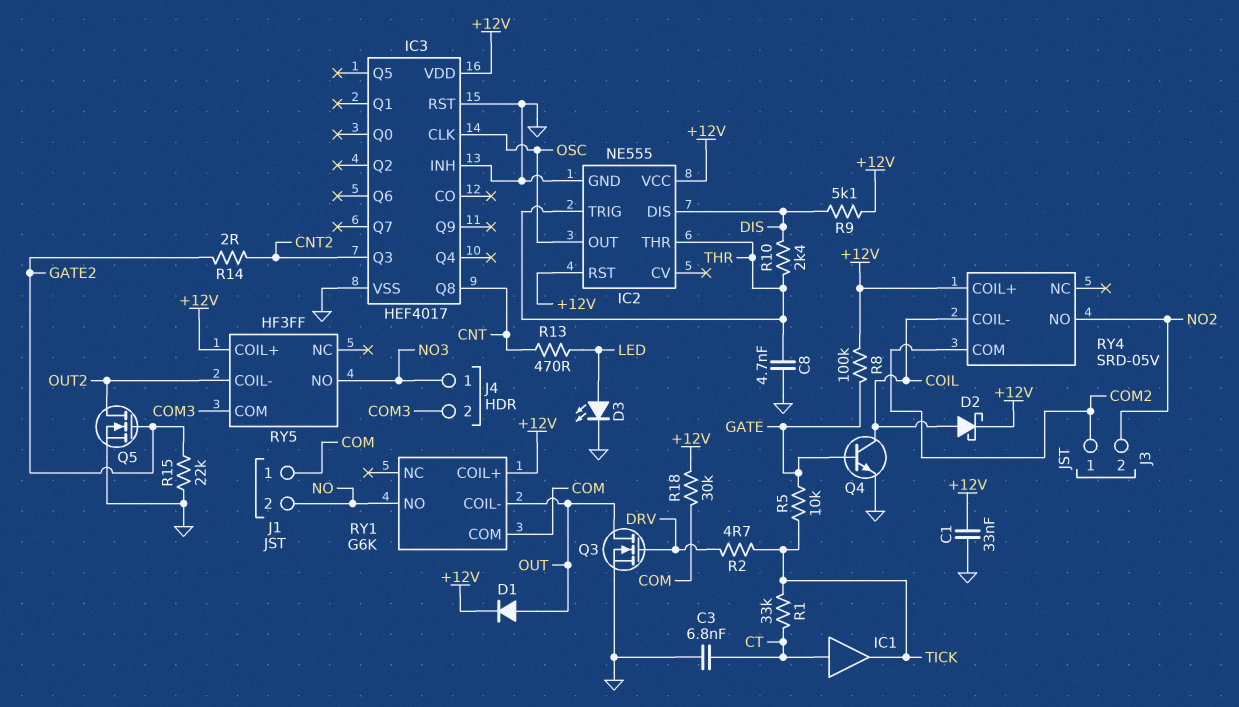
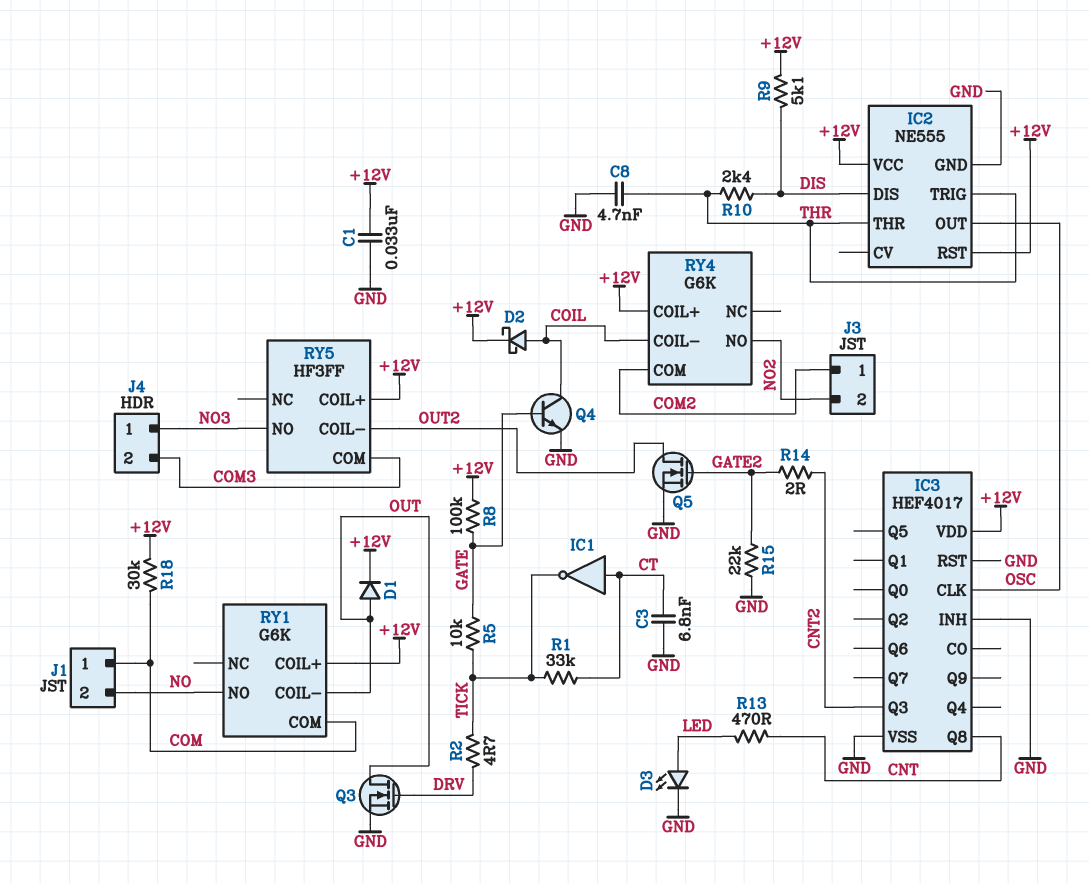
IC1: buffer (in CT, out TICK) -> NOT (in CT, out TICK)
RY4: SRD-05V -> G6K

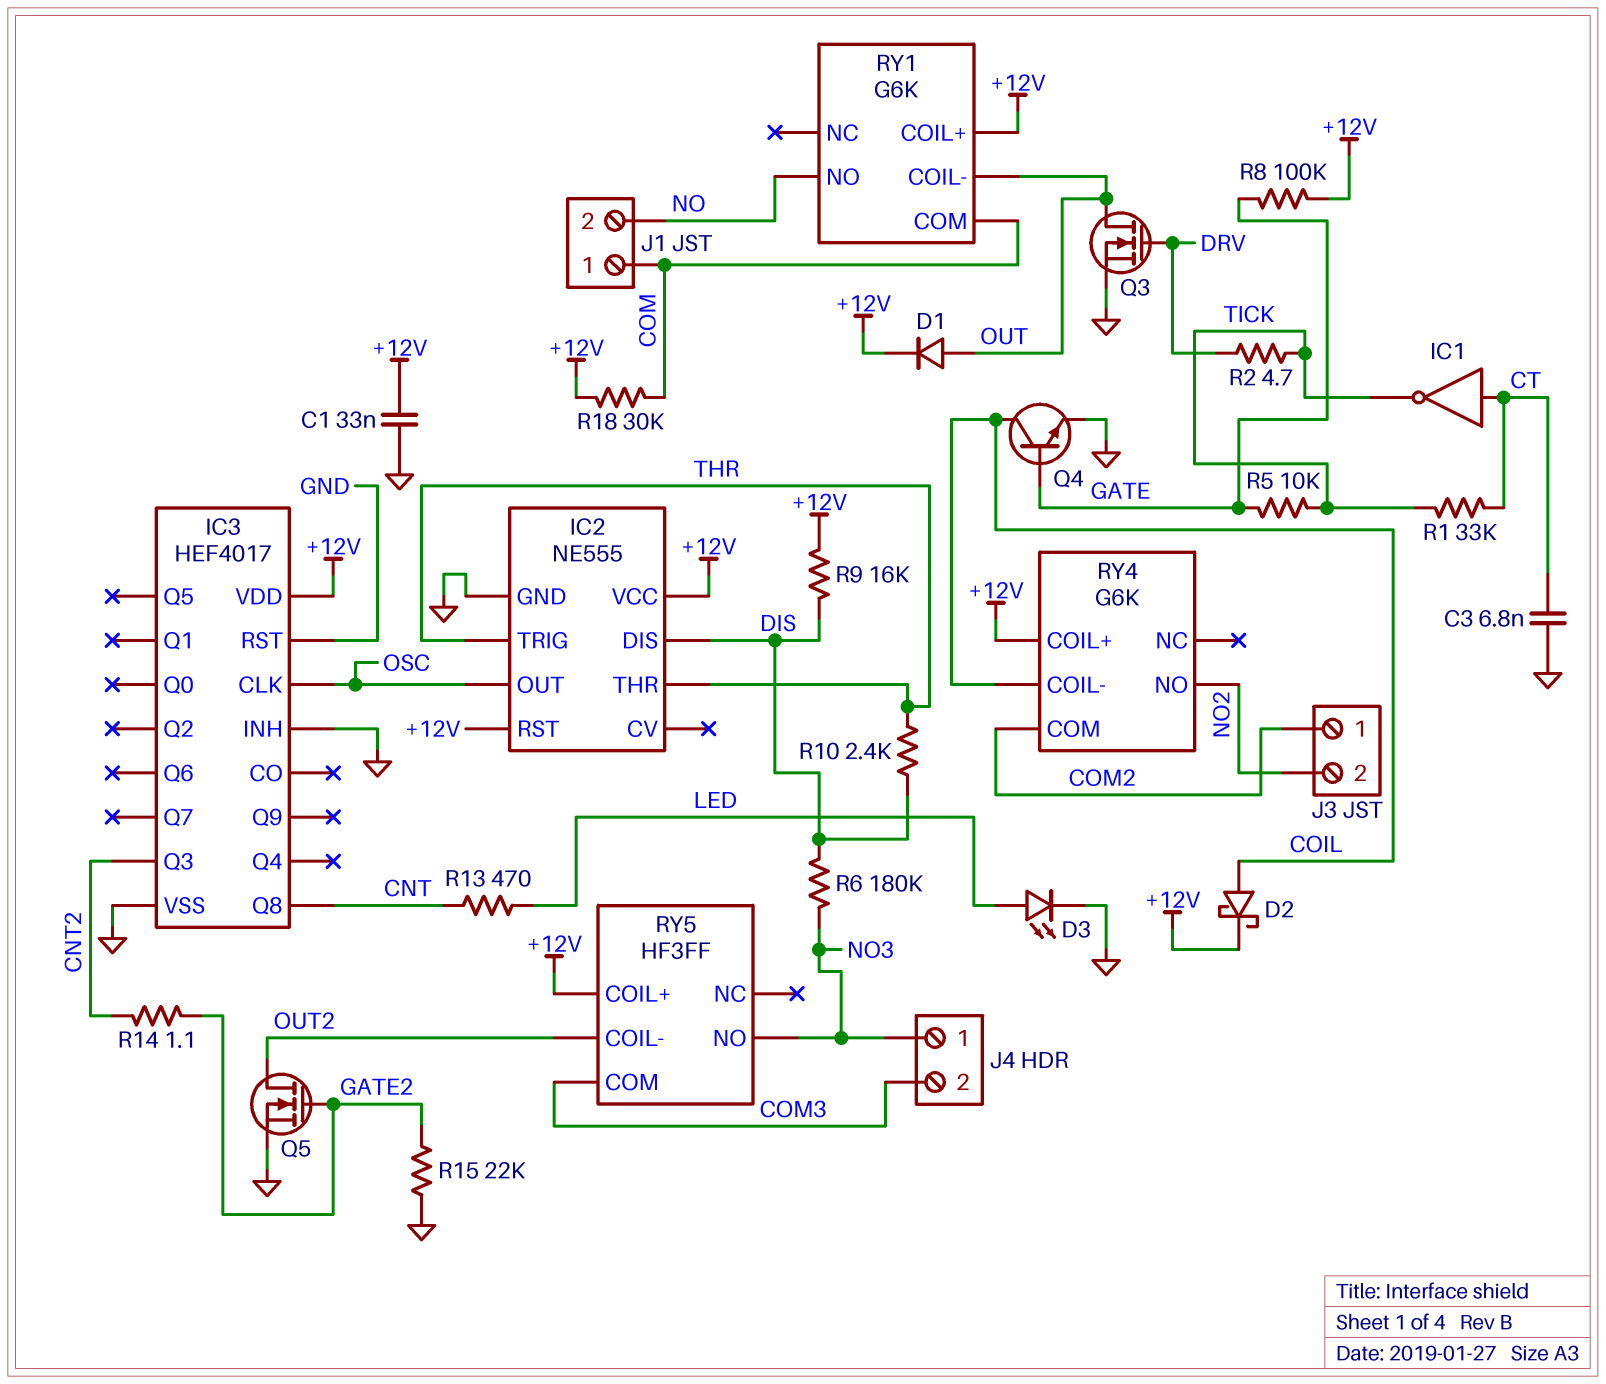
C8: 4.7nF (GND, THR) -> none
R6: none -> 180k (DIS, NO3)
R9: 5.1k (+12V, DIS) -> 16k (+12V, DIS)
R14: 2 (CNT2, GATE2) -> 1.1 (CNT2, GATE2)

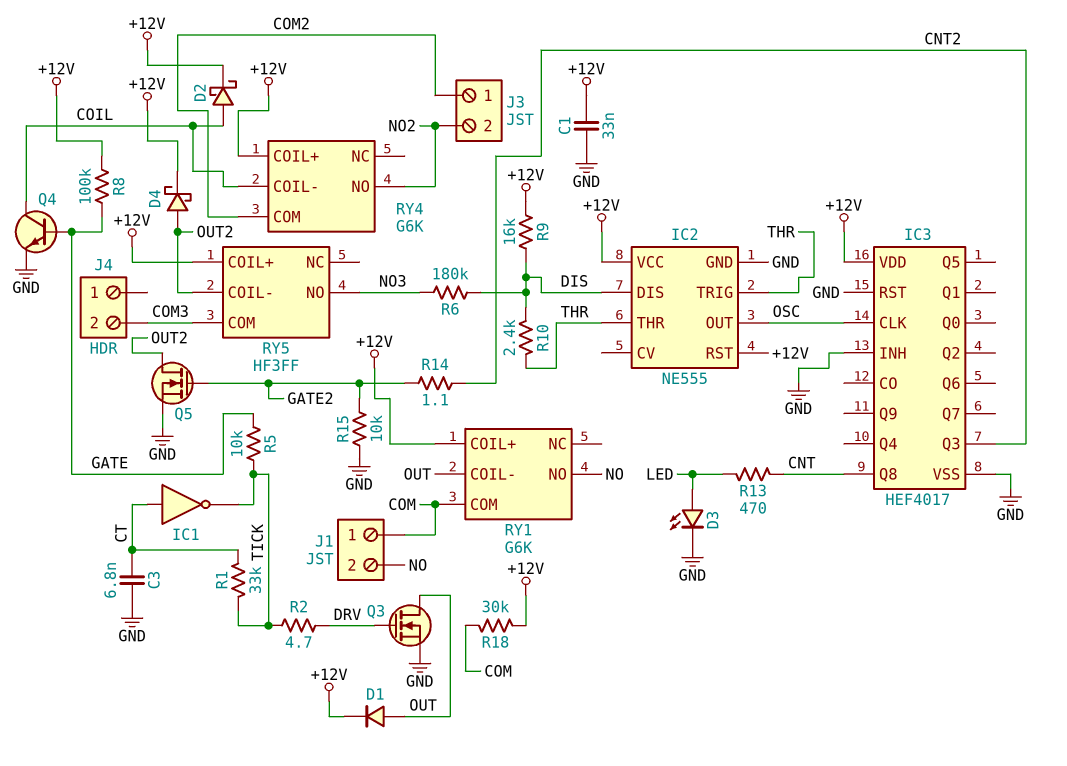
D4: none -> schottky (A OUT2, K +12V)
J4 pin 1: NO3 -> none
R15: 22k (GATE2, GND) -> 10k (GATE2, GND)

